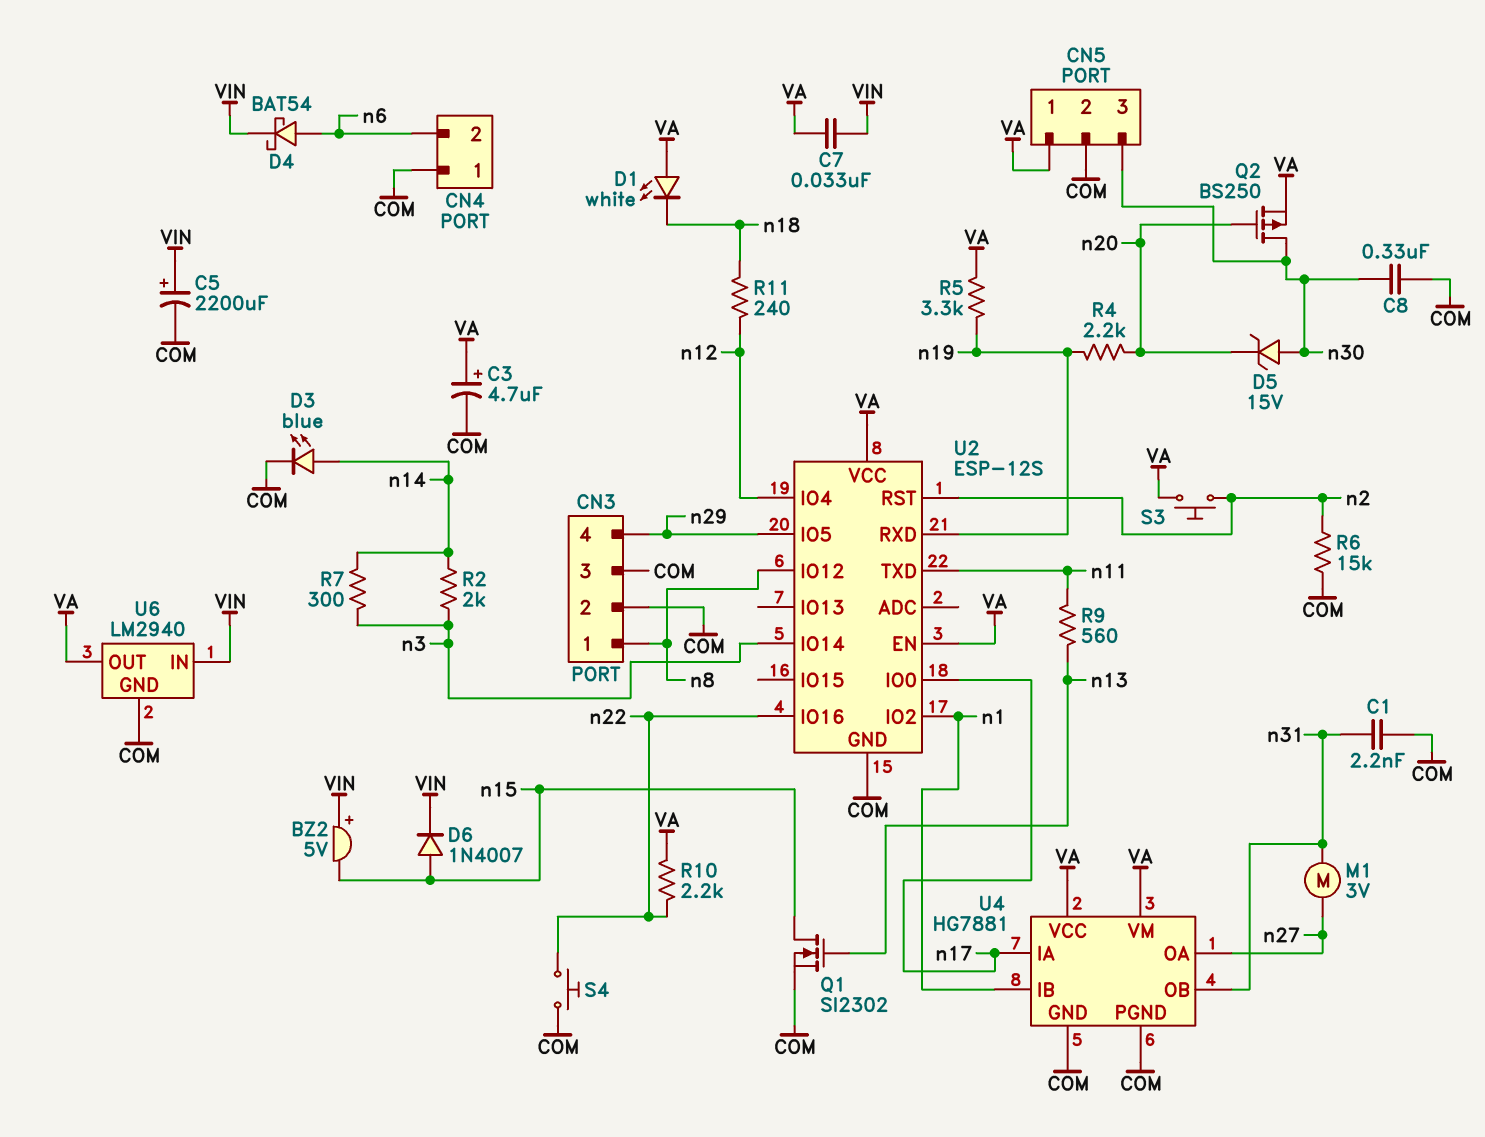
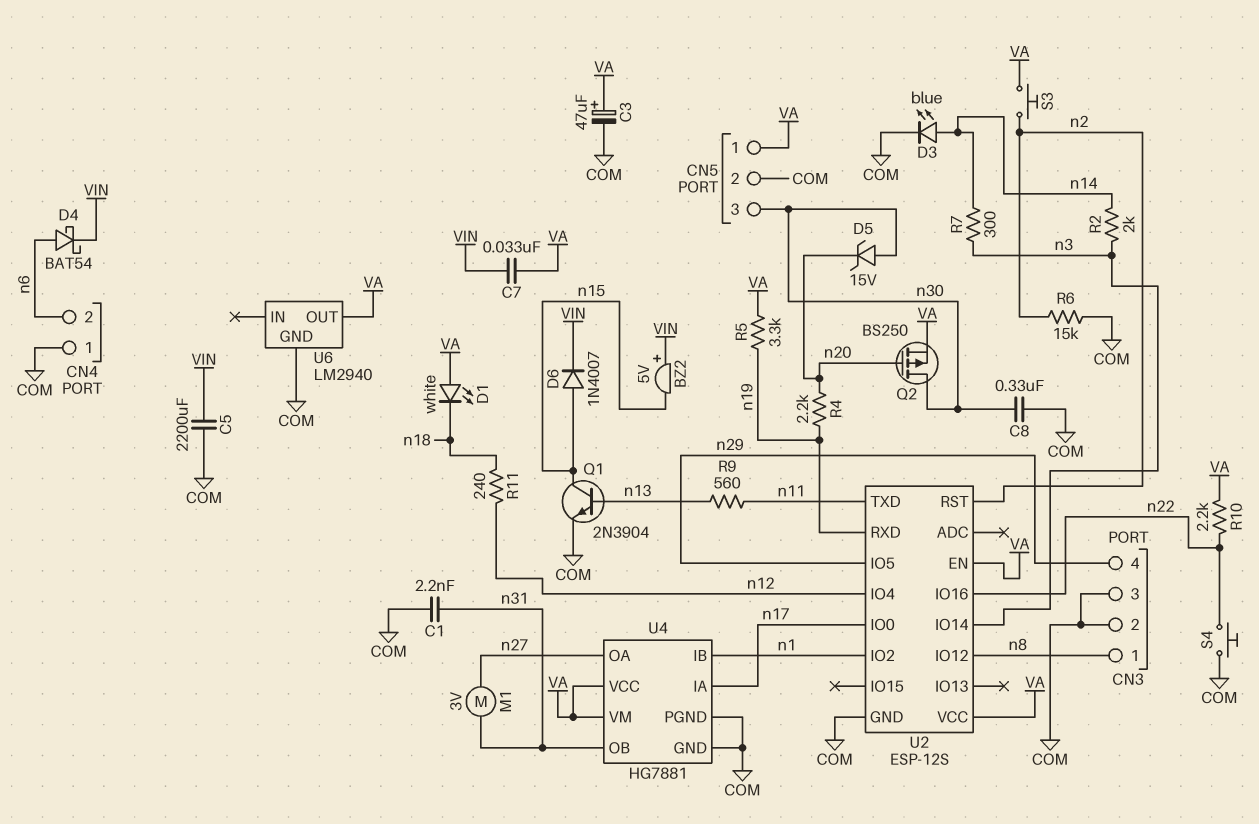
C3: 4.7uF (plus VA, minus COM) -> 47uF (plus VA, minus COM)
C5: 2200uF (plus VIN, minus COM) -> 2200uF (COM, VIN)
Q1: NMOS SI2302 (G n13, D n15, S COM) -> NPN 2N3904 (B n13, C n15, E COM)
U6 pin IN: VIN -> none

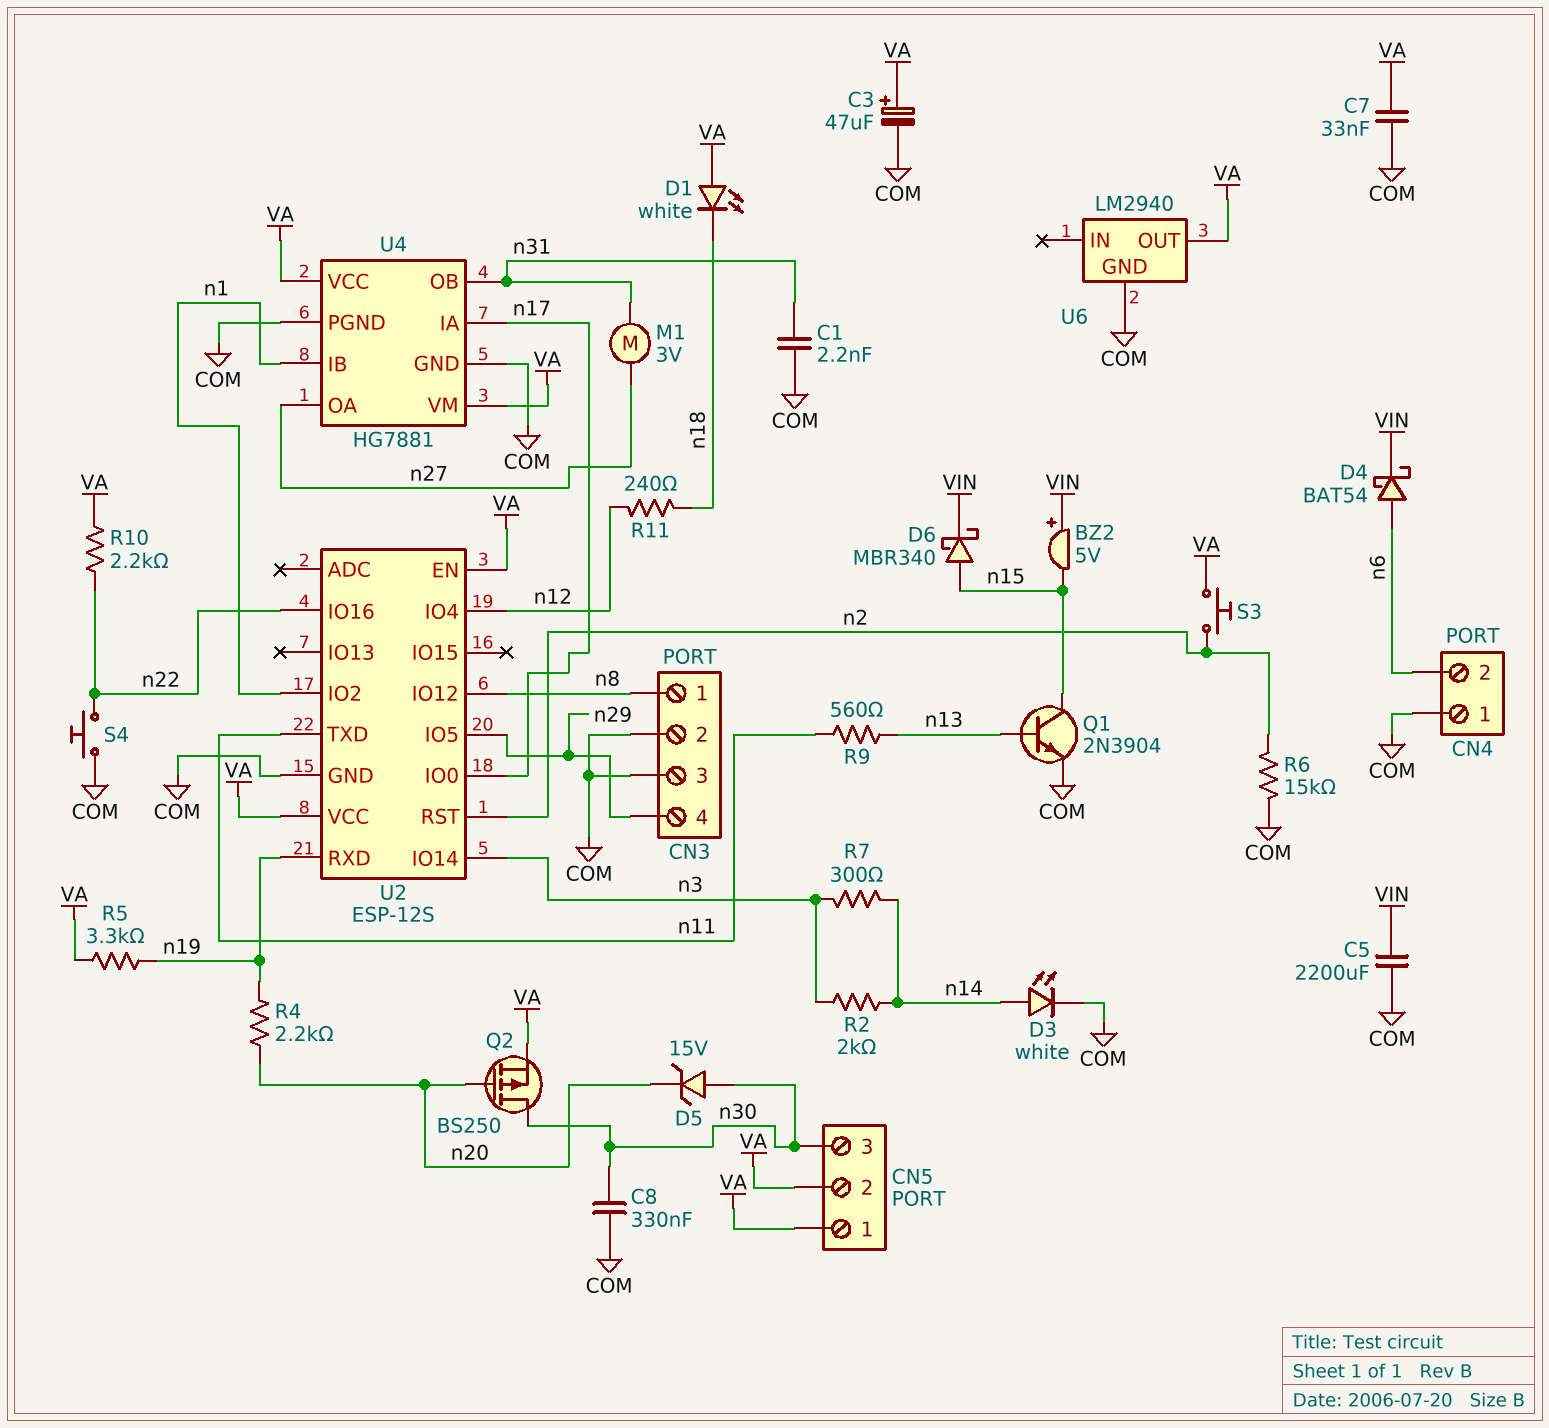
C7: 33nF (VA, VIN) -> 33nF (COM, VA)
CN5 pin 2: COM -> VA
D3: LED blue (A n14, K COM) -> LED white (A n14, K COM)
D6: diode 1N4007 (A n15, K VIN) -> schottky MBR340 (A n15, K VIN)

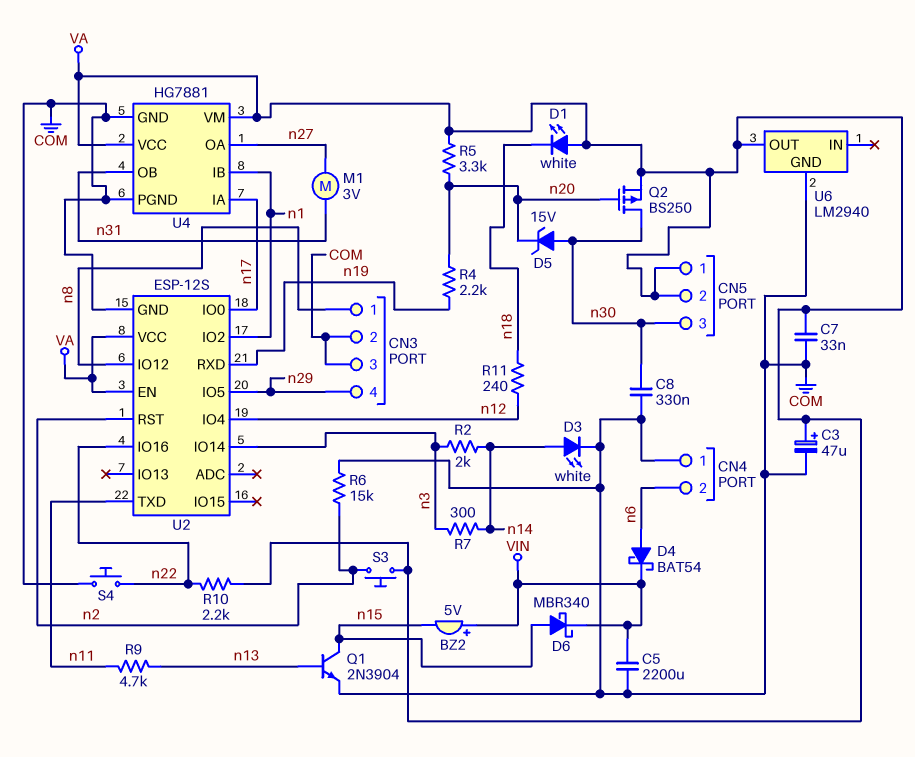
C1: 2.2nF (COM, n31) -> none
R5: 3.3k (VA, n19) -> 3.3k (VA, n20)
R9: 560 (n11, n13) -> 4.7k (n11, n13)

